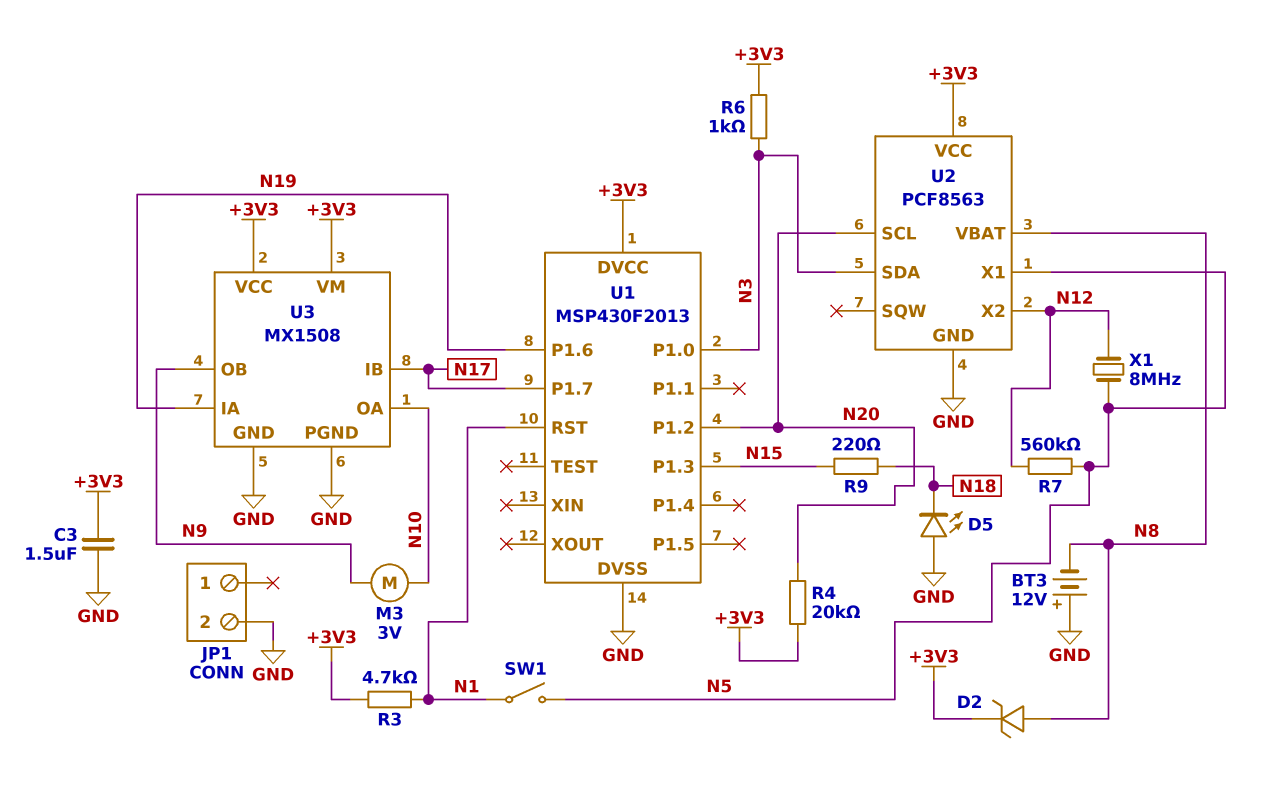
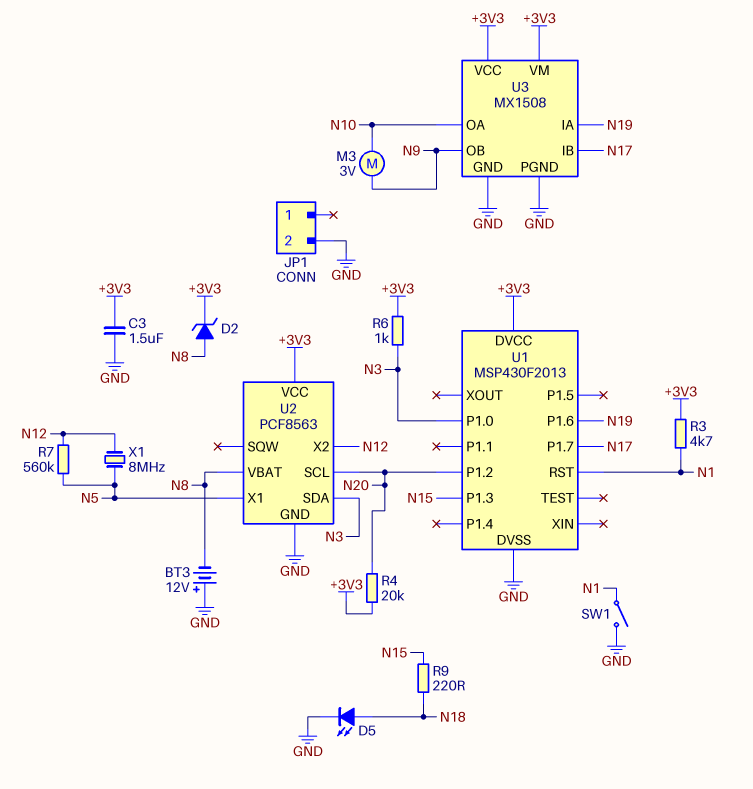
D5: LED (A GND, K N18) -> LED (A N18, K GND)
SW1: switch (N1, N5) -> switch (GND, N1)

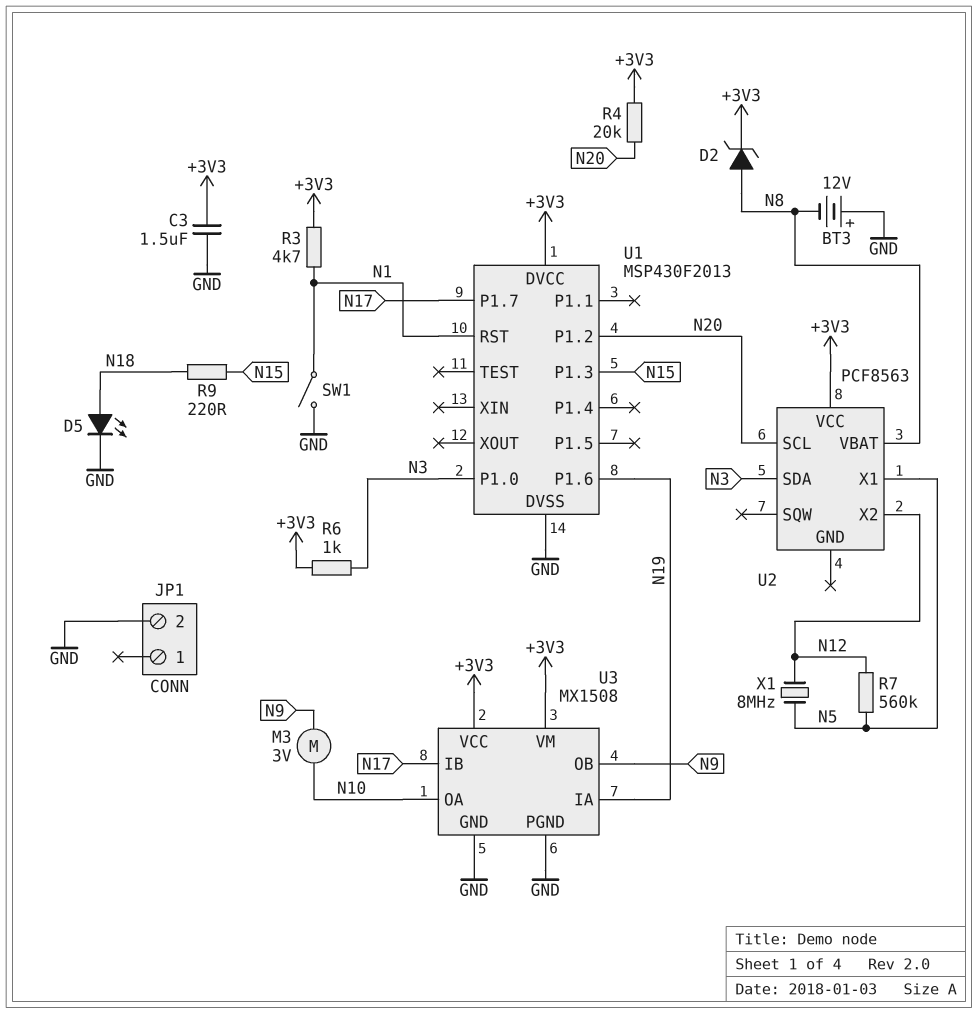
U2 pin GND: GND -> none

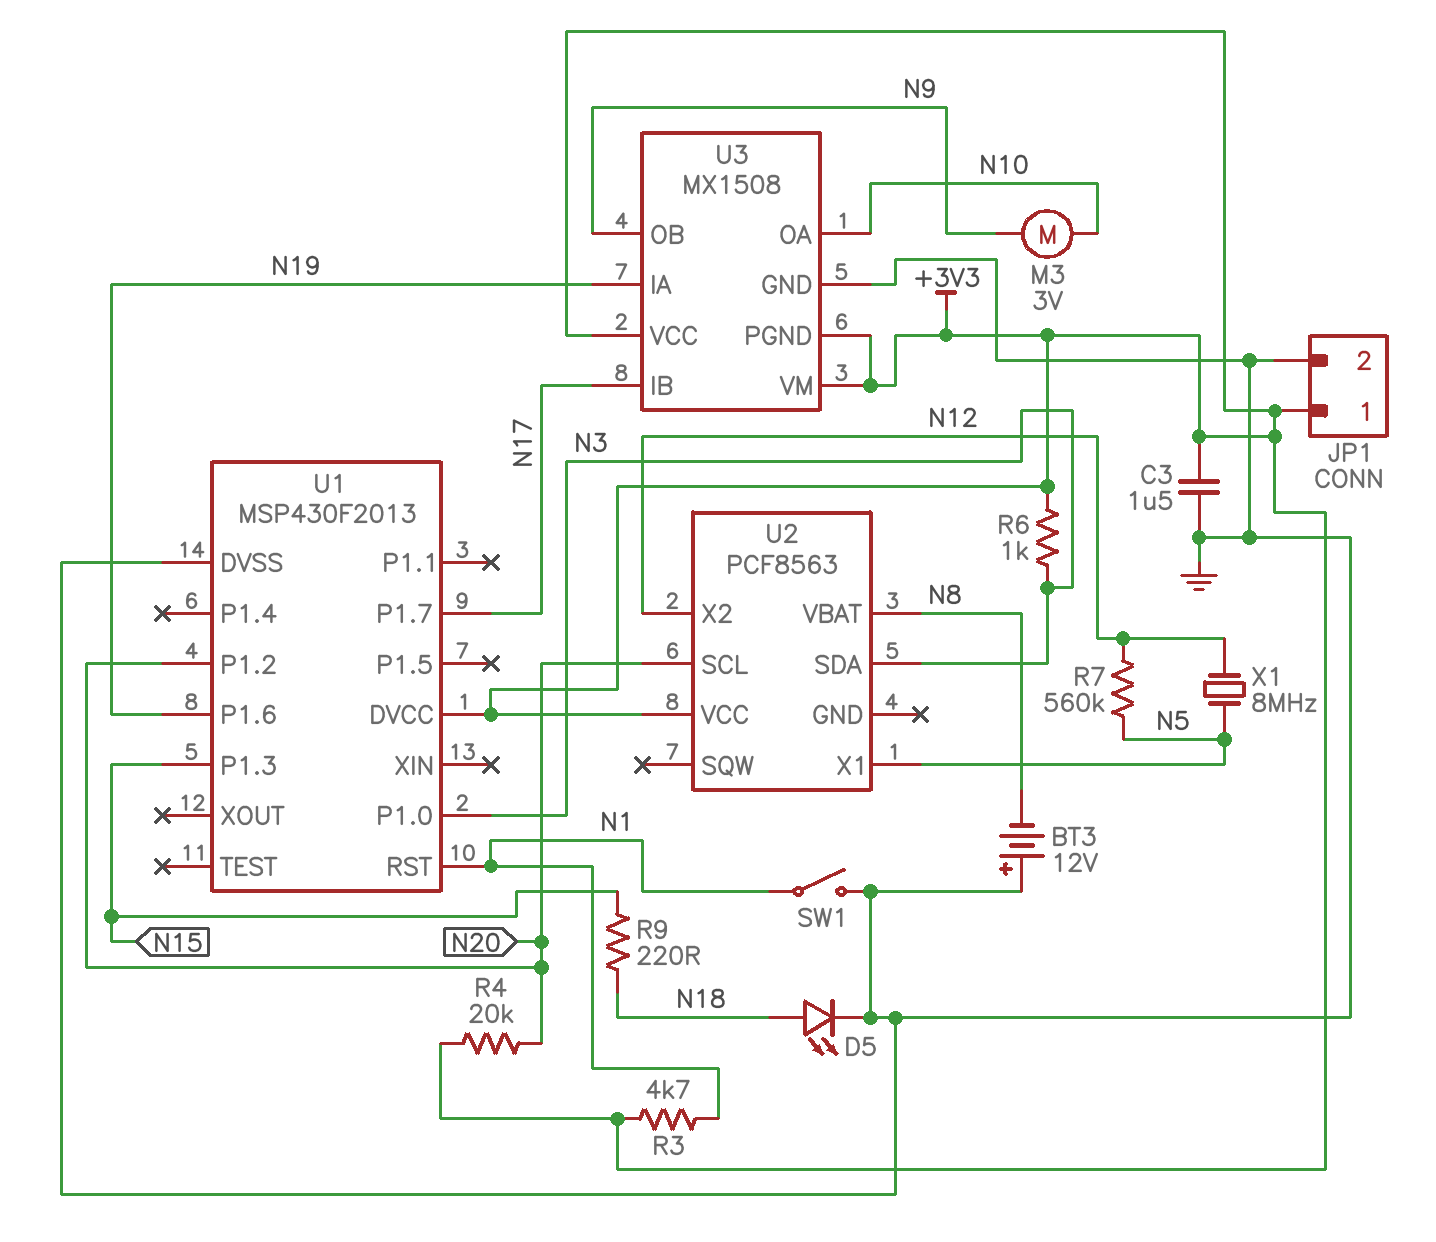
D2: zener (A N8, K +3V3) -> none
JP1 pin 1: none -> +3V3
U3 pin PGND: GND -> +3V3

